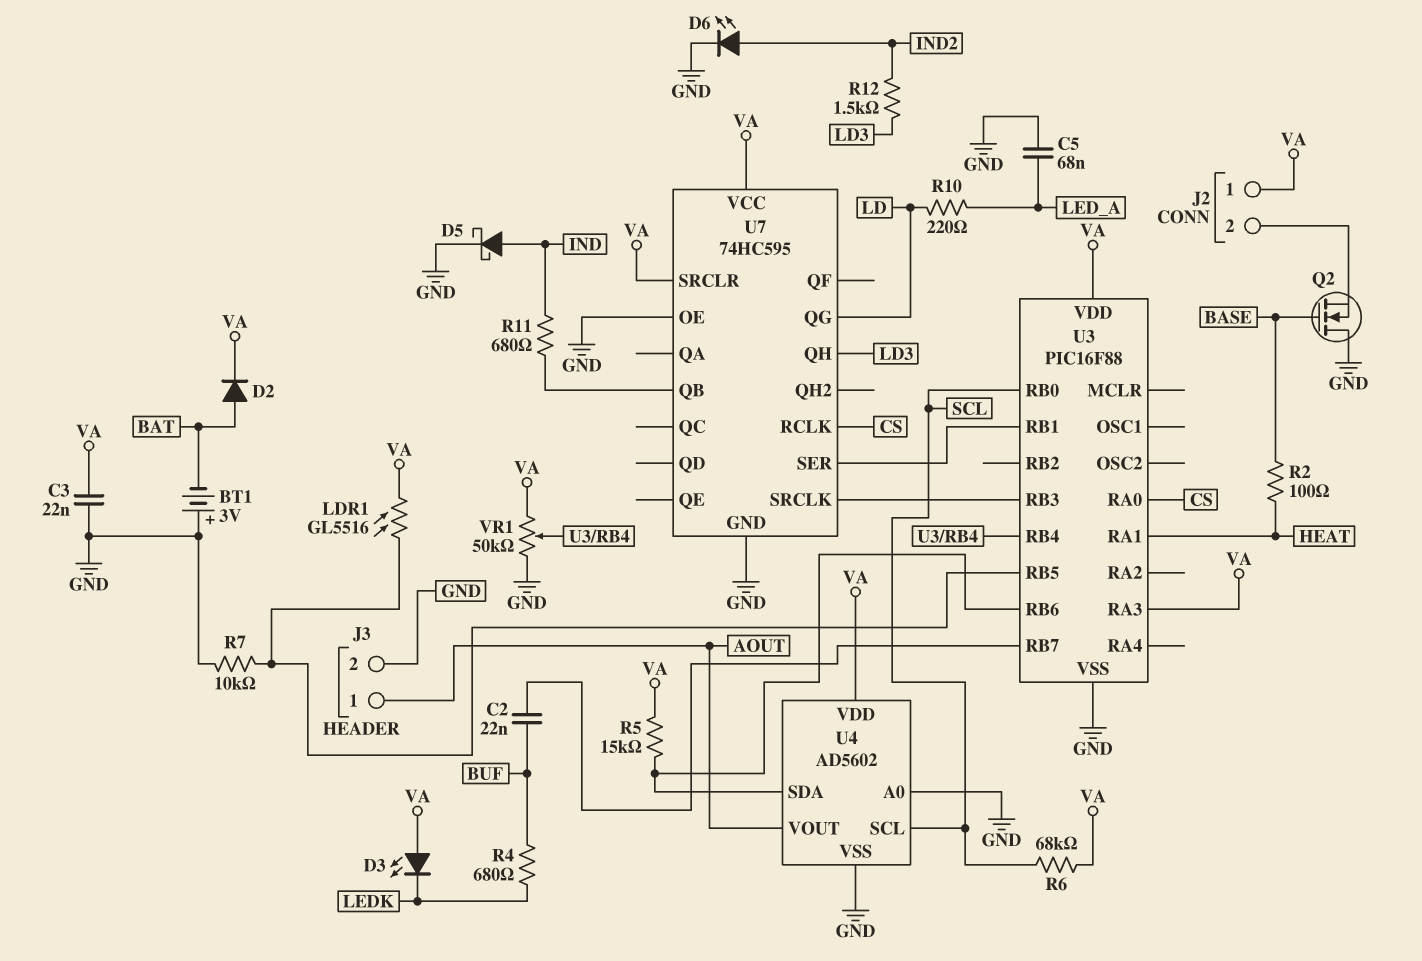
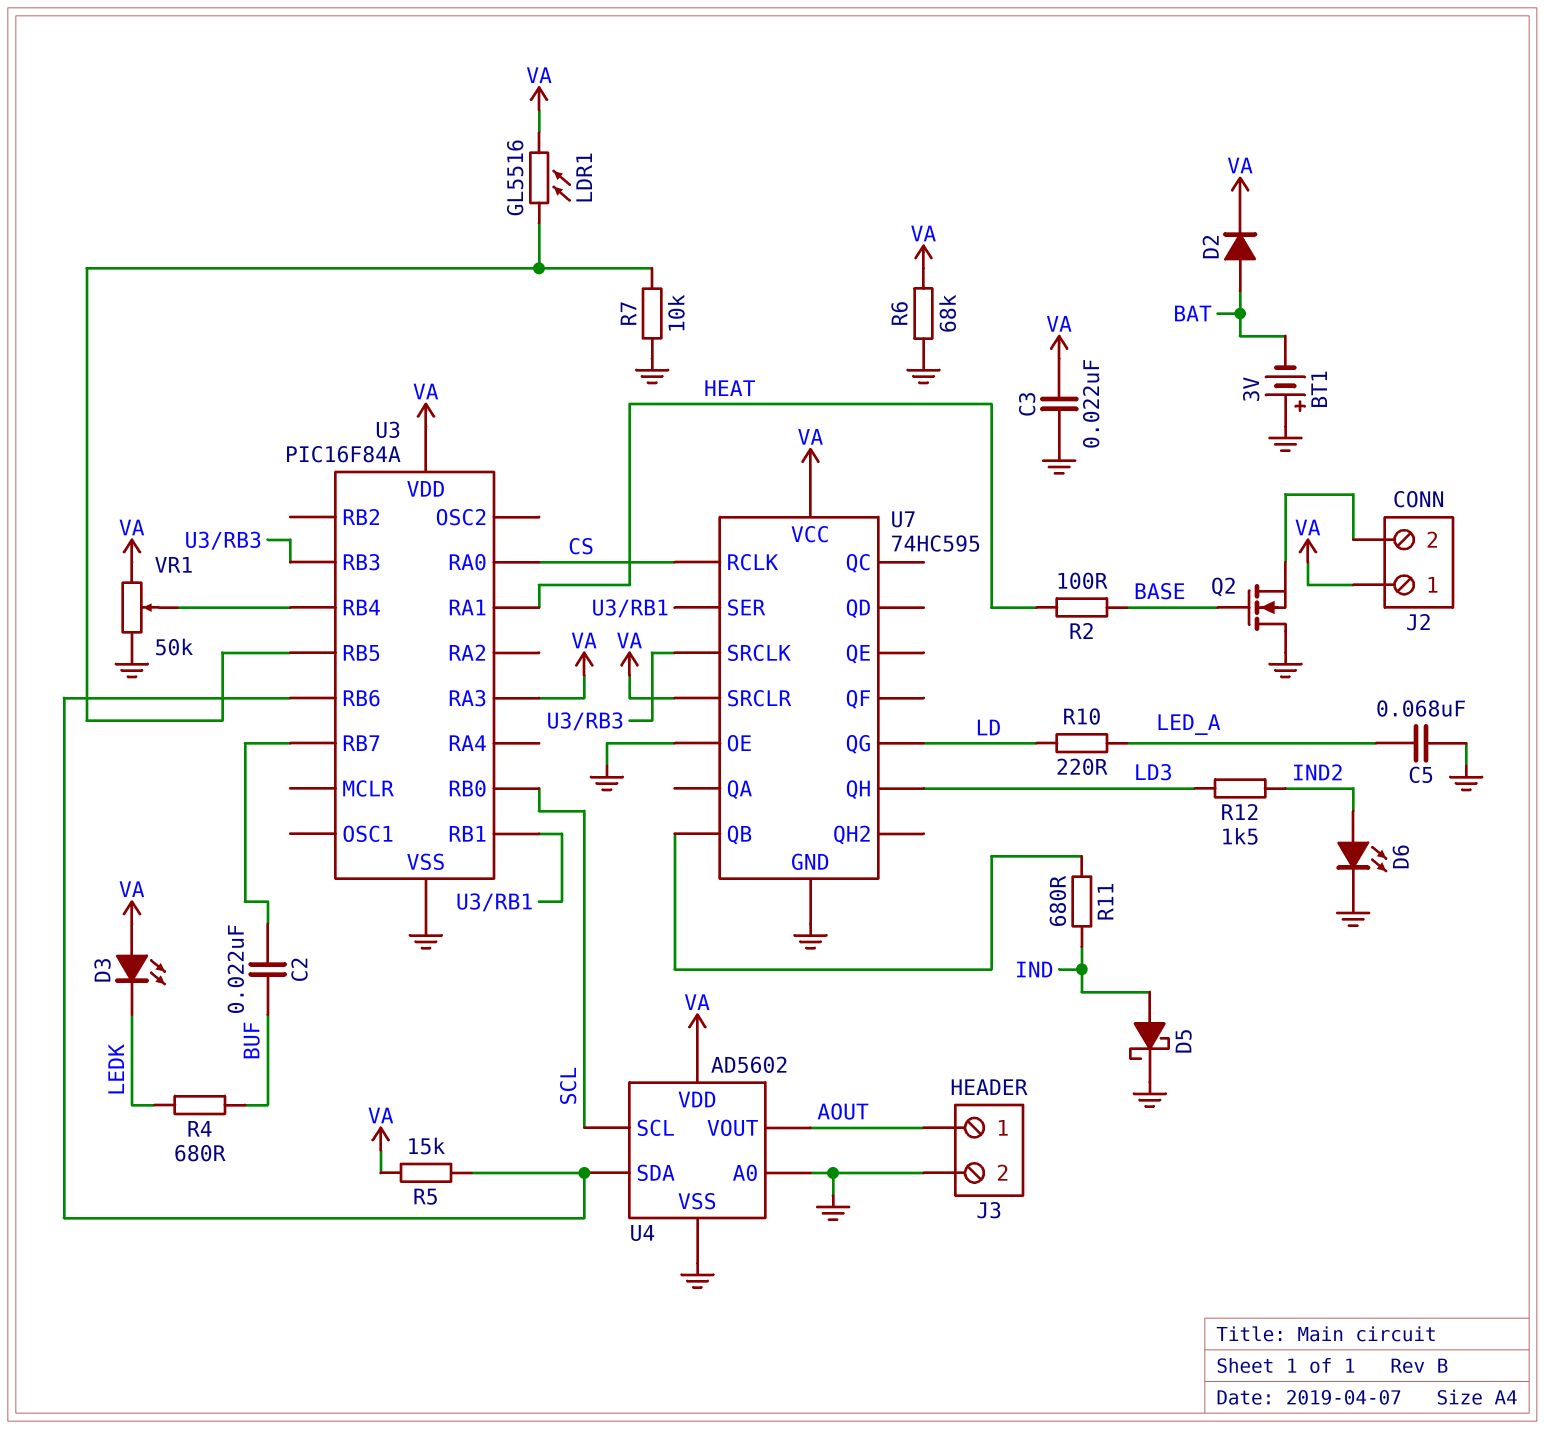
R6: 68k (SCL, VA) -> 68k (GND, VA)
U3: PIC16F88 -> PIC16F84A

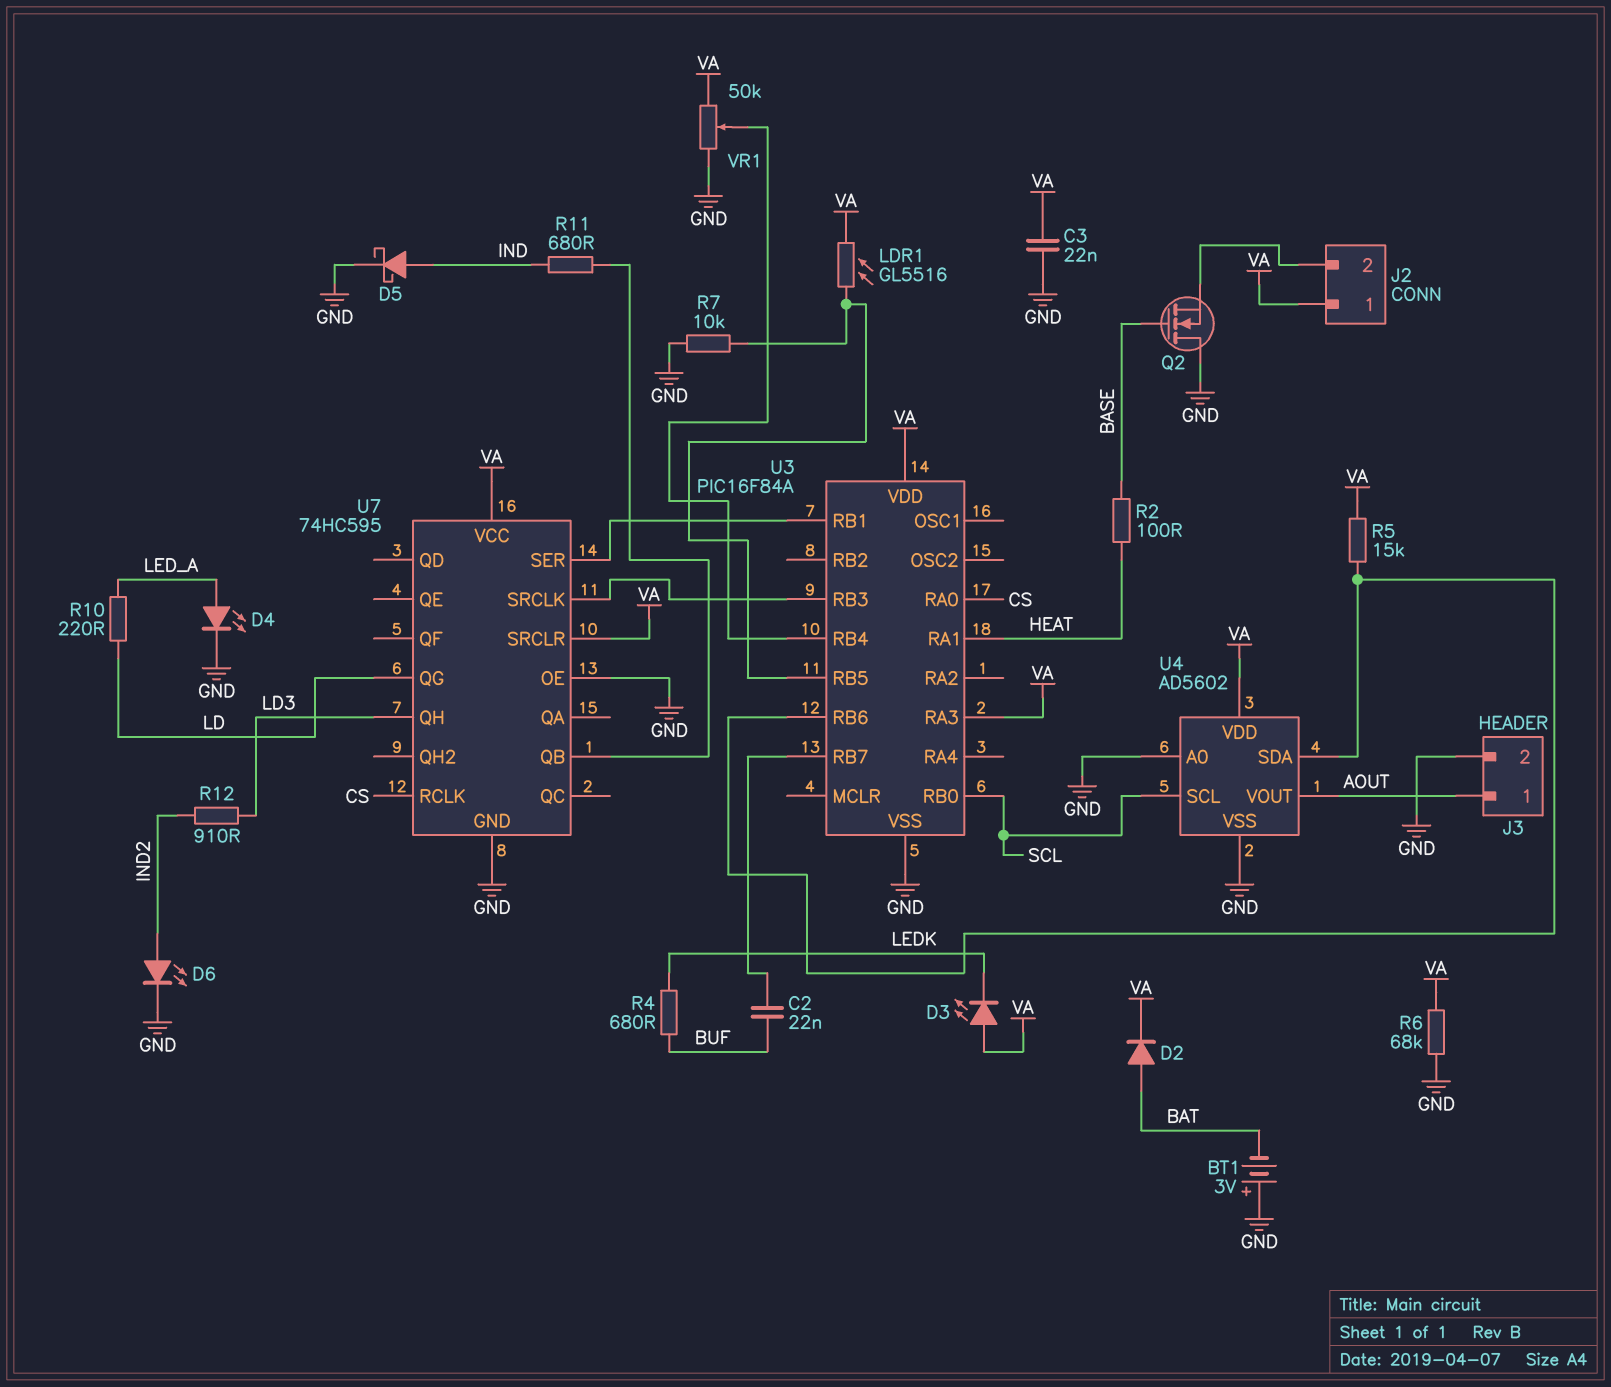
C5: 68nF (GND, LED_A) -> none
D4: none -> LED (A LED_A, K GND)
R12: 1.5k (IND2, LD3) -> 910 (IND2, LD3)

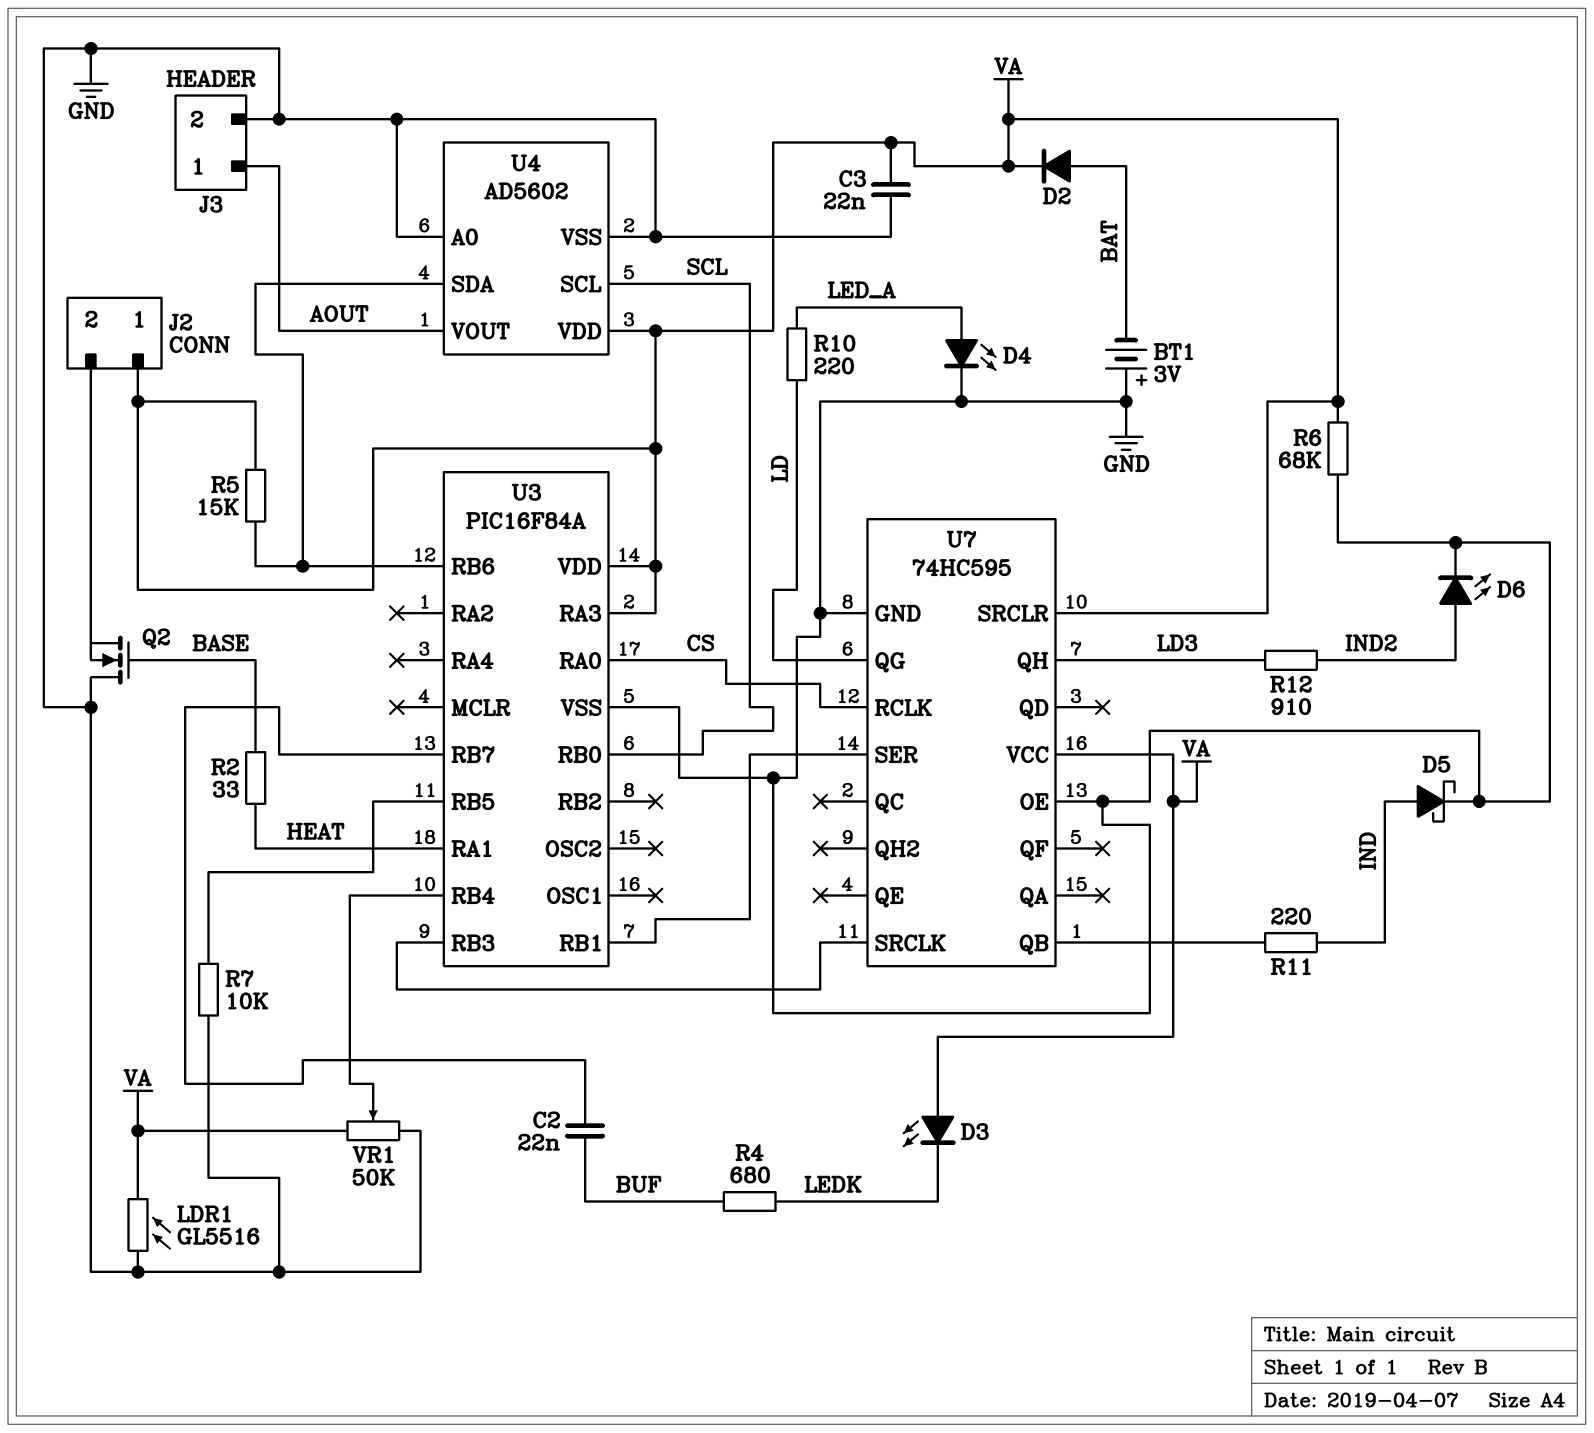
LDR1: GL5516 (U3/RB5, VA) -> GL5516 (GND, VA)
R2: 100 (BASE, HEAT) -> 33 (BASE, HEAT)
R11: 680 (IND, U7/QB) -> 220 (IND, U7/QB)

